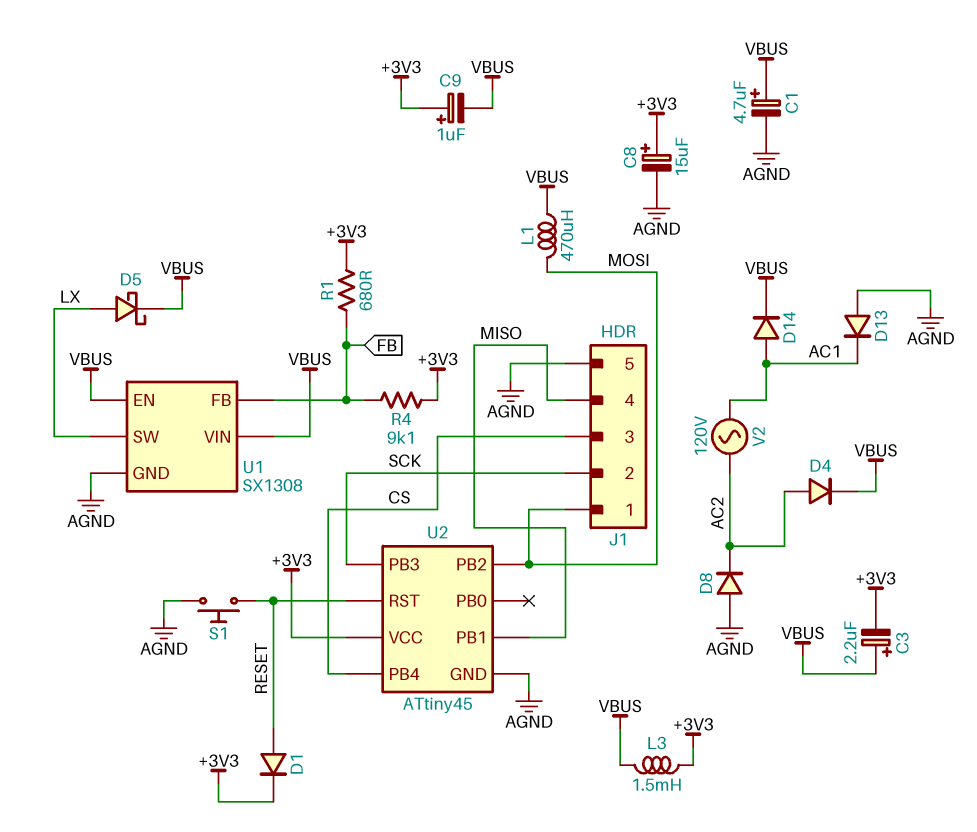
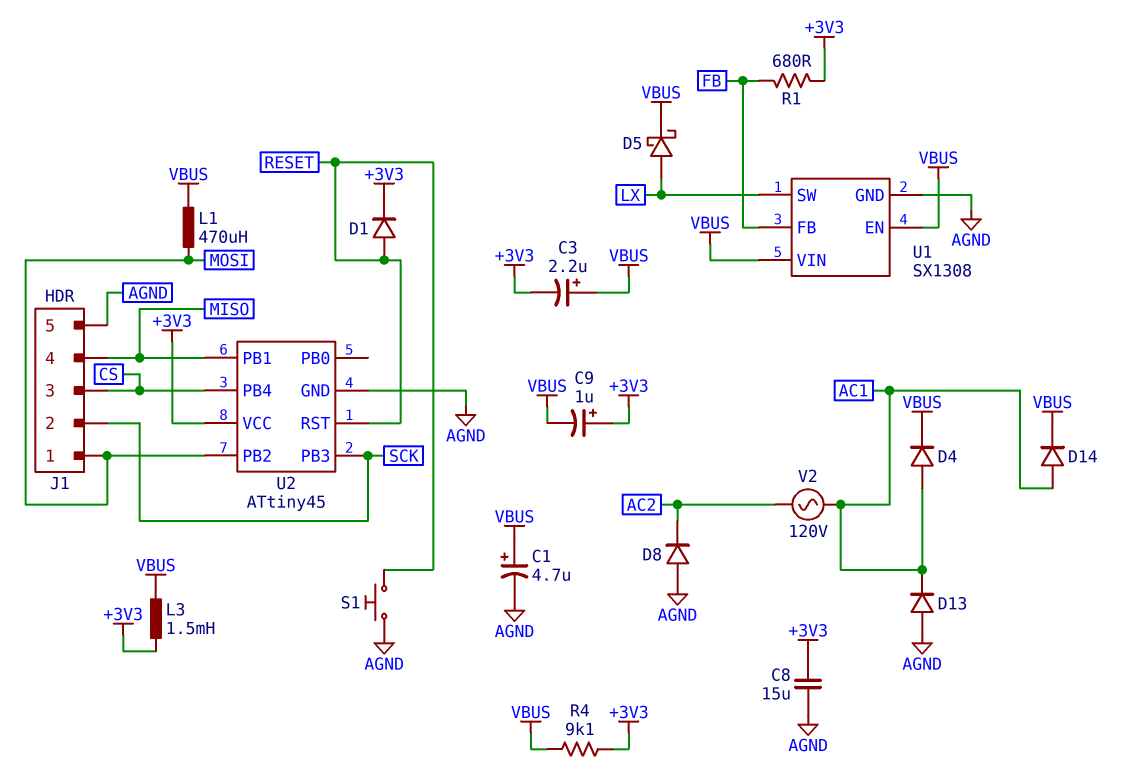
C8: 15uF (plus +3V3, minus AGND) -> 15uF (+3V3, AGND)
D4: diode (A AC2, K VBUS) -> diode (A AC1, K VBUS)
R4: 9.1k (+3V3, FB) -> 9.1k (+3V3, VBUS)

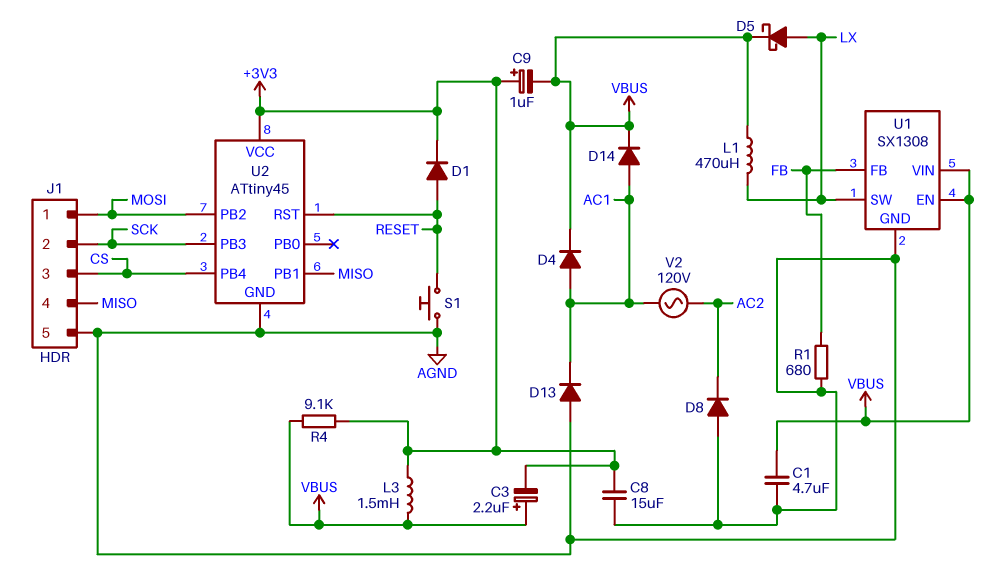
C1: 4.7uF (plus VBUS, minus AGND) -> 4.7uF (AGND, VBUS)
L1: 470uH (MOSI, VBUS) -> 470uH (LX, VBUS)
R1: 680 (+3V3, FB) -> 680 (AGND, FB)

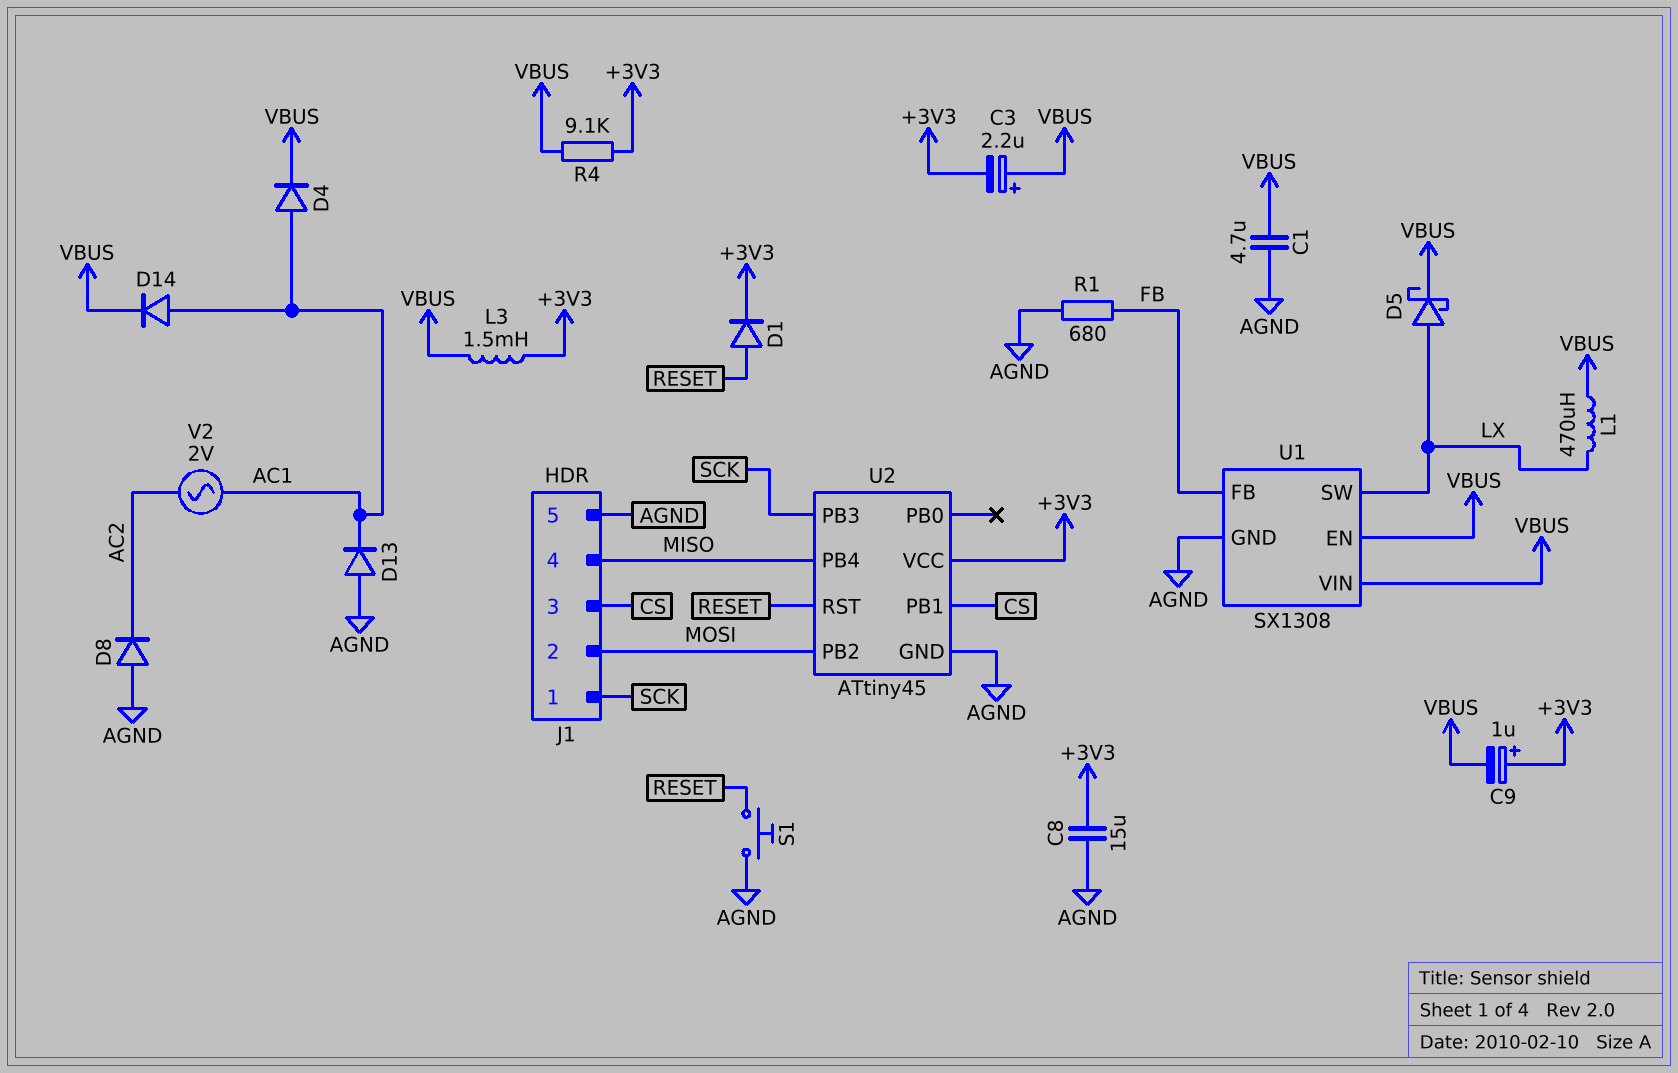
J1 pin 1: MOSI -> SCK
J1 pin 2: SCK -> MOSI
U2 pin PB1: MISO -> CS
U2 pin PB4: CS -> MISO
V2: AC 120V (AC1, AC2) -> AC 2V (AC1, AC2)

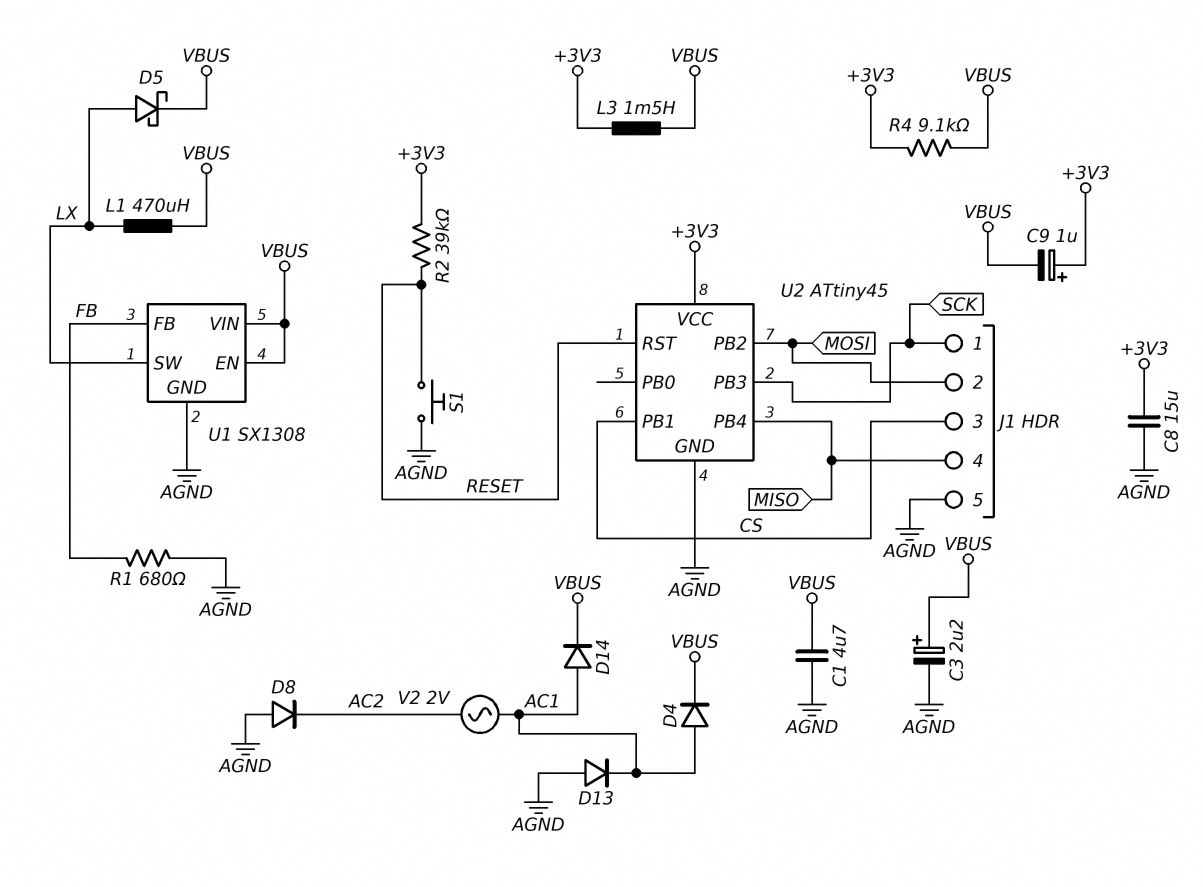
C3: 2.2uF (plus VBUS, minus +3V3) -> 2.2uF (plus VBUS, minus AGND)
D1: diode (A RESET, K +3V3) -> none
R2: none -> 39k (+3V3, RESET)

